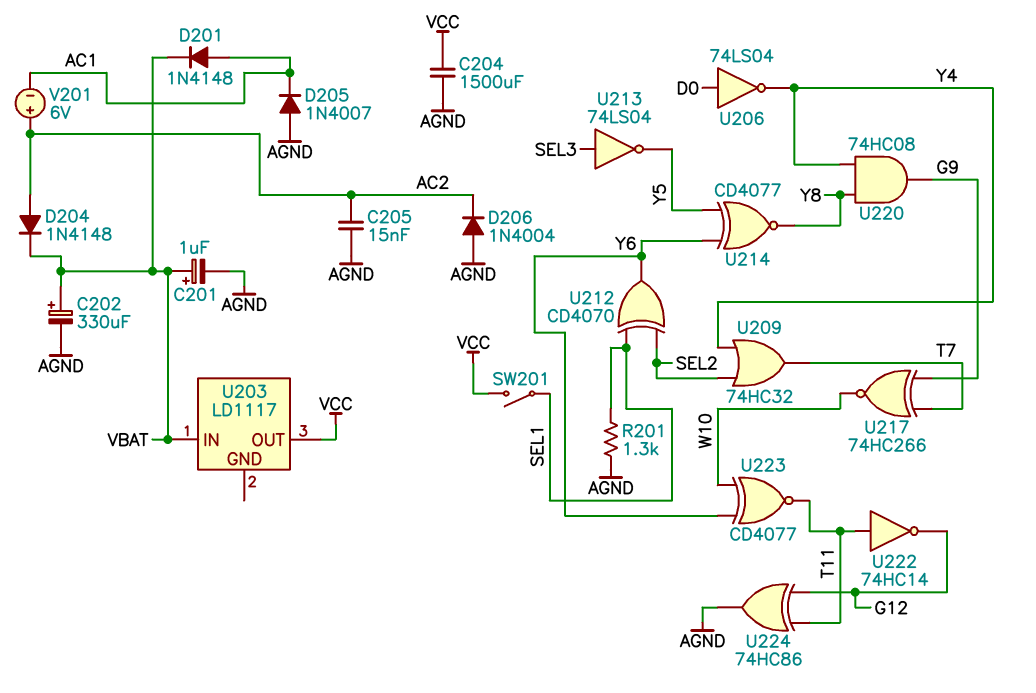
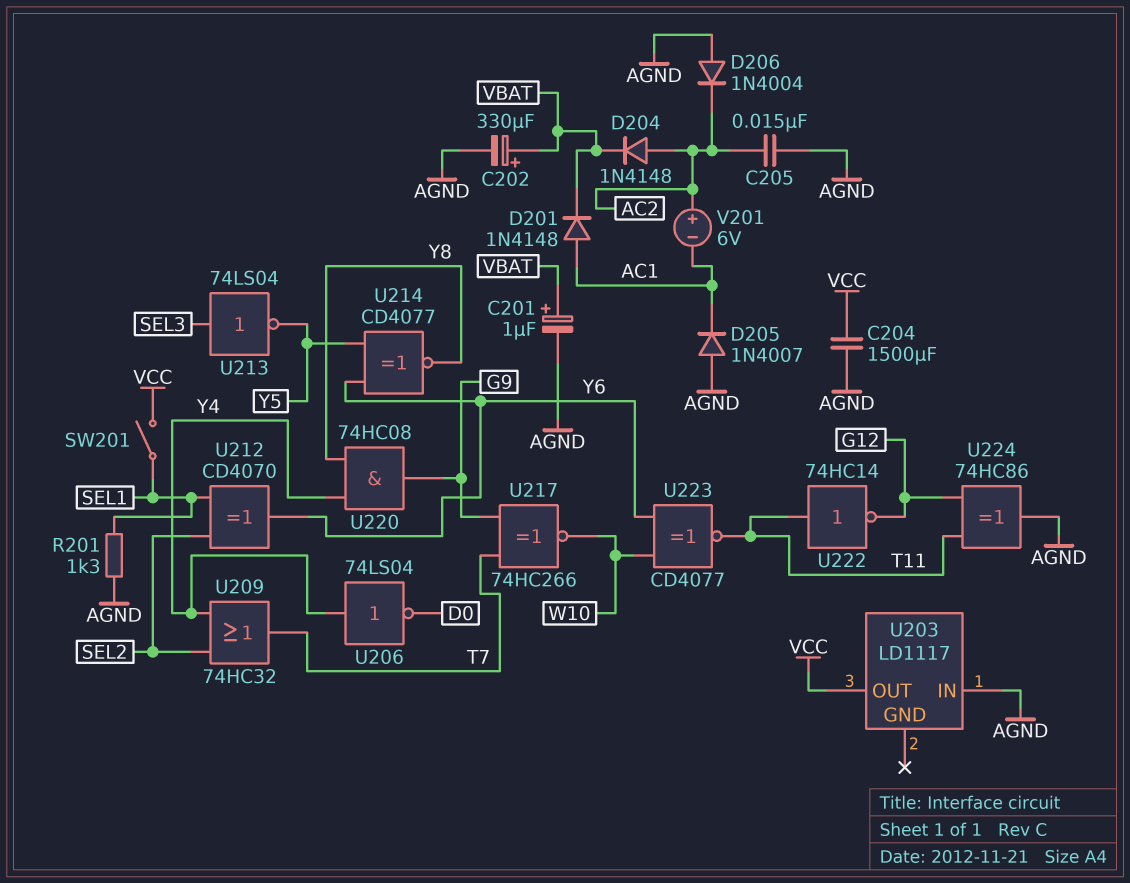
U203 pin IN: VBAT -> AGND
U206: NOT 74LS04 (in D0, out Y4) -> NOT 74LS04 (in Y4, out D0)

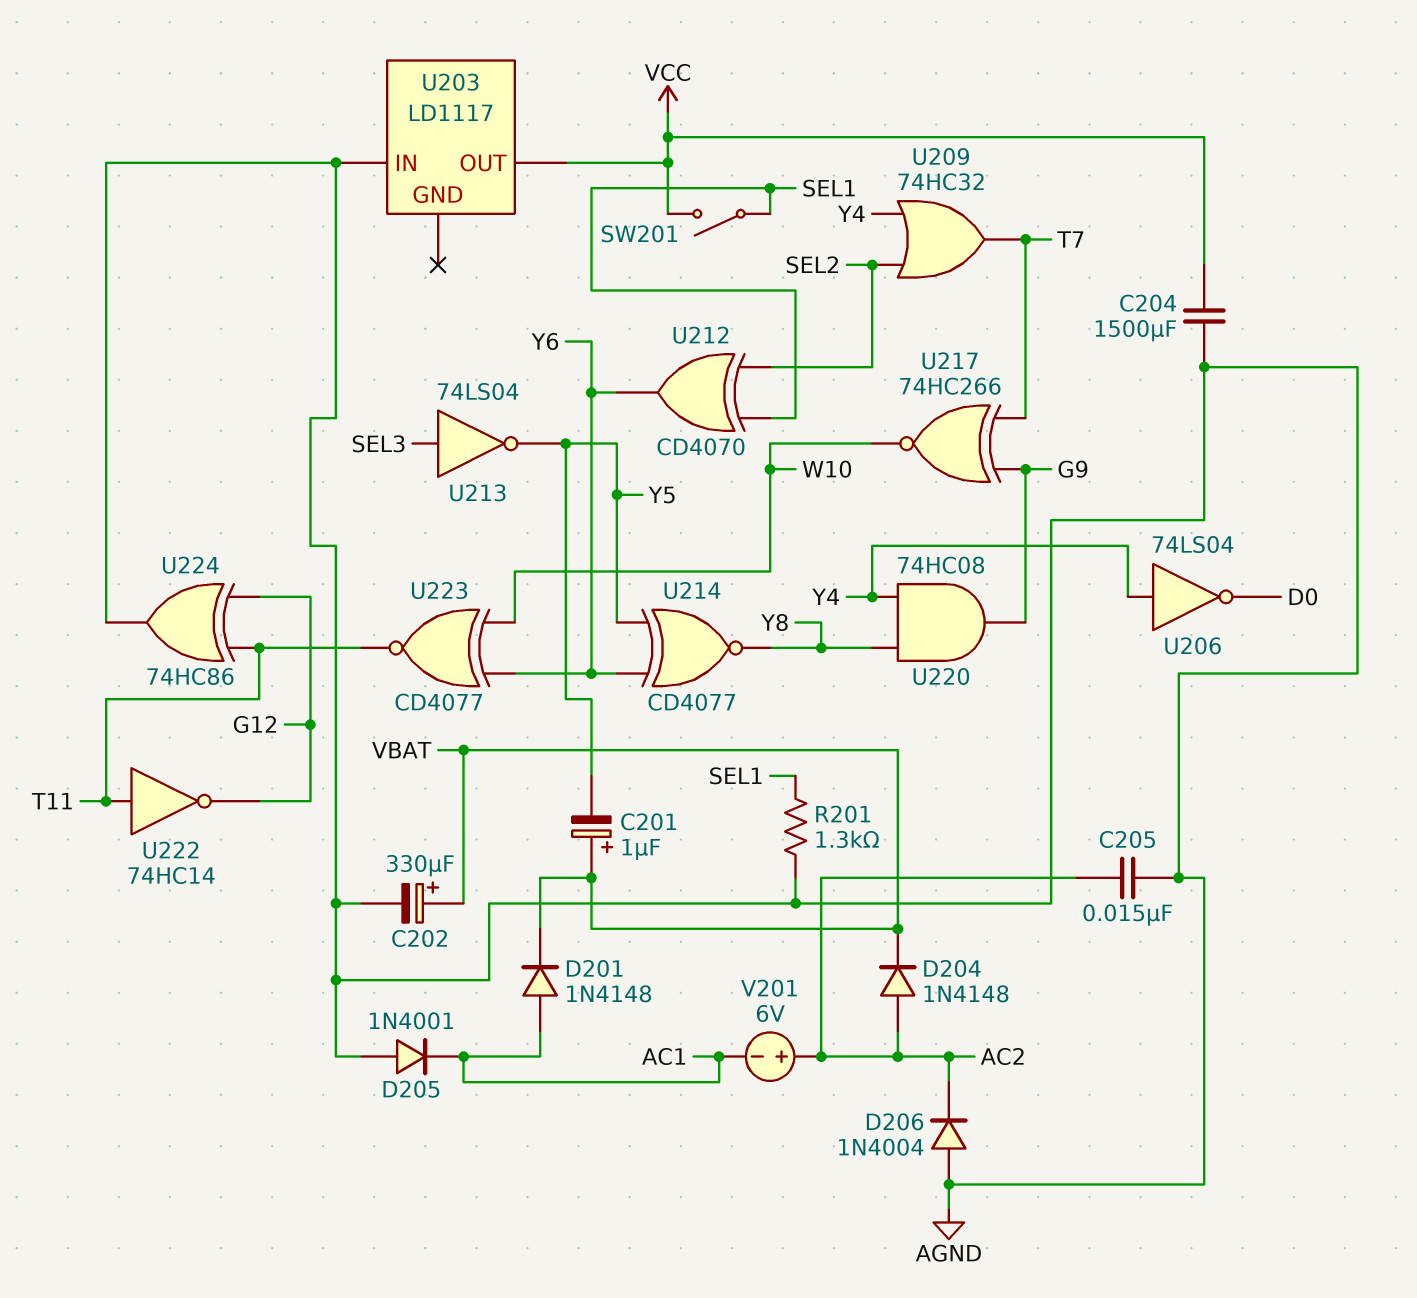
C201: 1uF (plus VBAT, minus AGND) -> 1uF (plus VBAT, minus Y5)
D205: diode 1N4007 (A AGND, K AC1) -> diode 1N4001 (A AGND, K AC1)

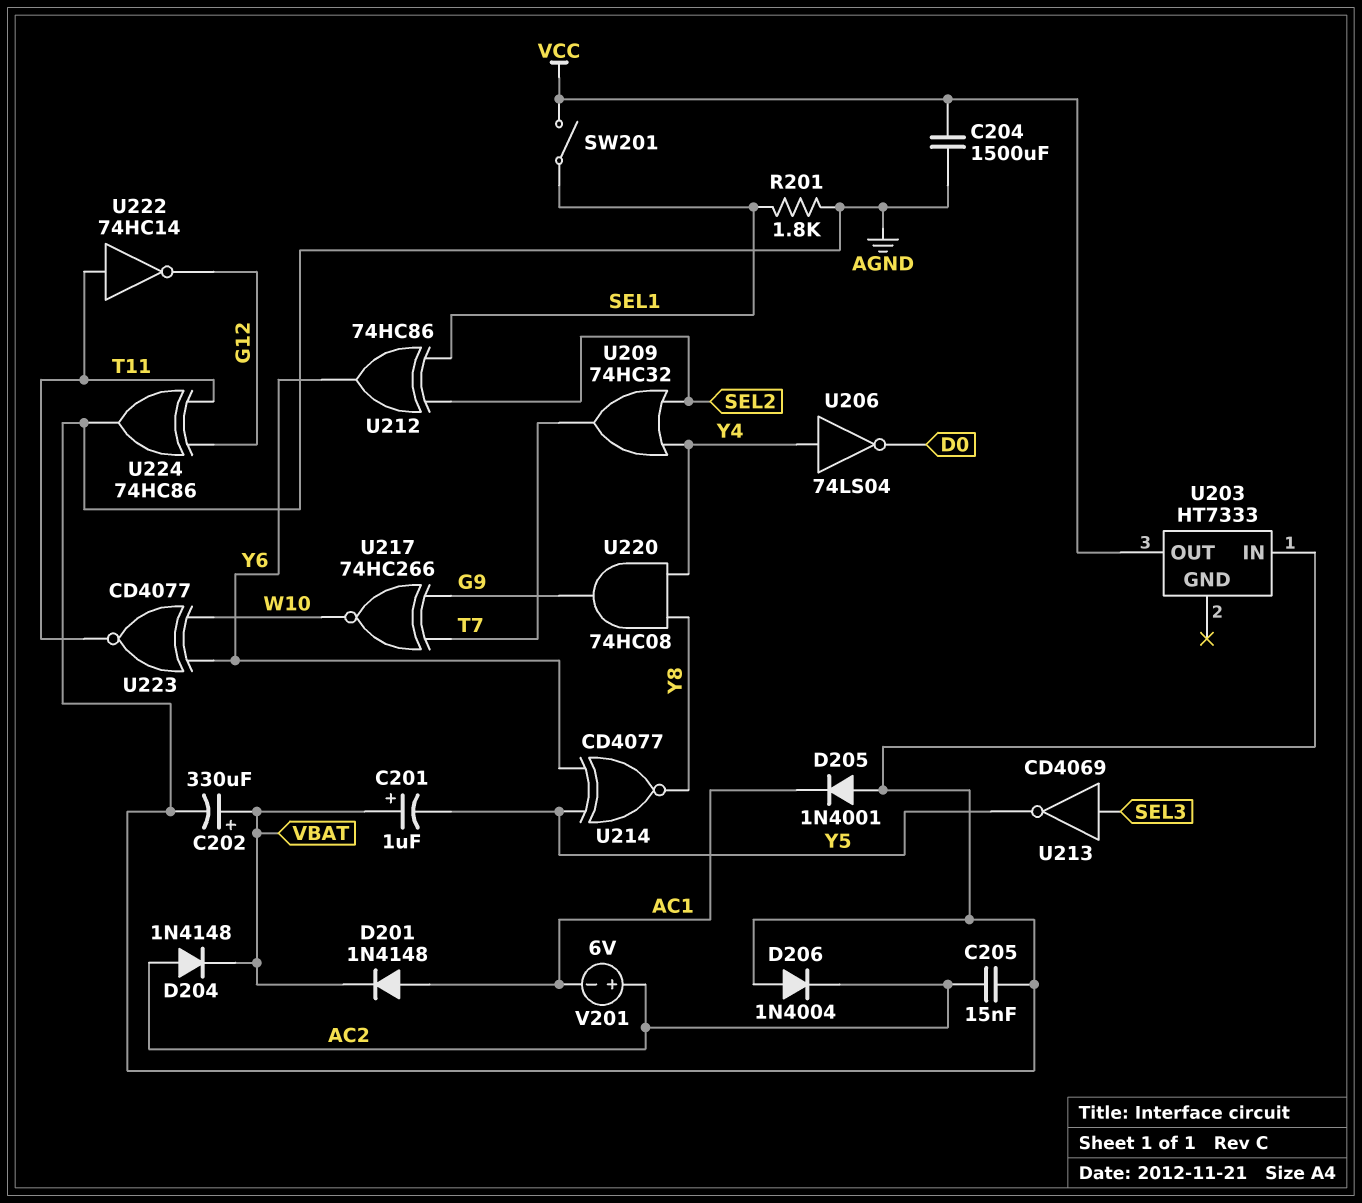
R201: 1.3k (AGND, SEL1) -> 1.8k (AGND, SEL1)
U203: LD1117 -> HT7333
U212: XOR CD4070 (in SEL1, in SEL2, out Y6) -> XOR 74HC86 (in SEL1, in SEL2, out Y6)
U213: NOT 74LS04 (in SEL3, out Y5) -> NOT CD4069 (in SEL3, out Y5)

